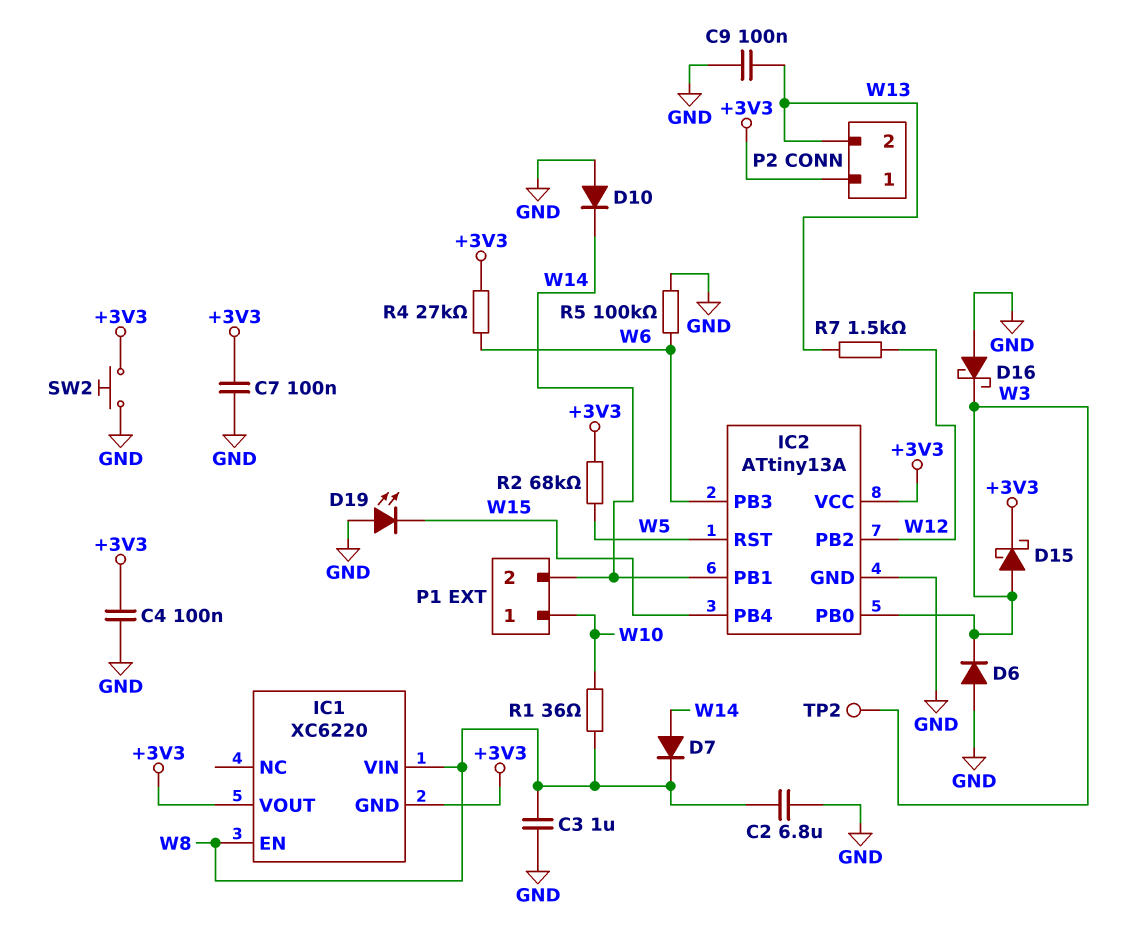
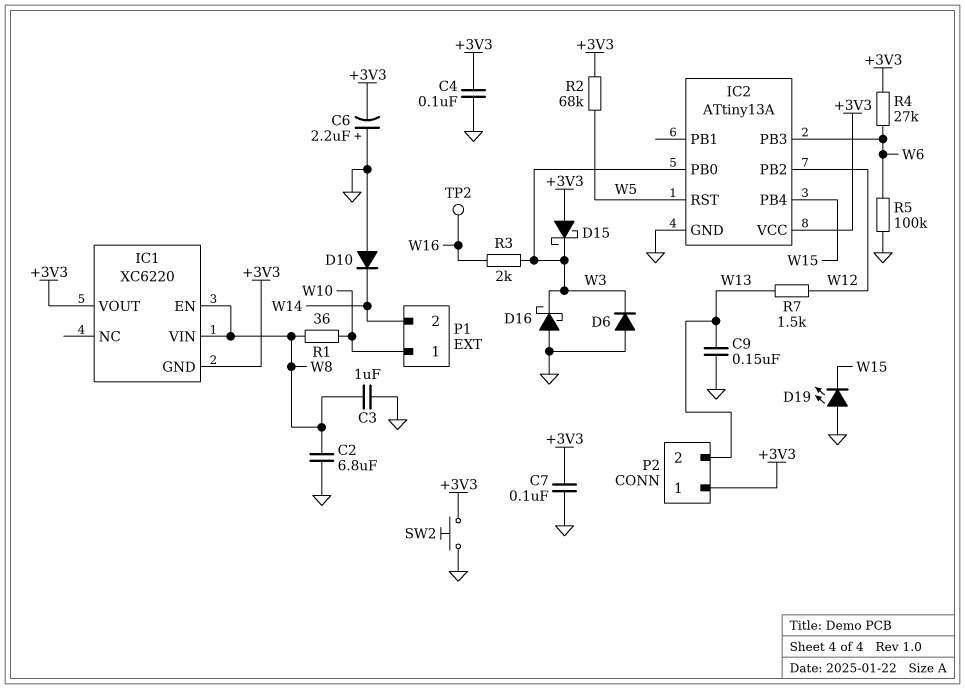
C6: none -> 2.2uF (plus GND, minus +3V3)
C9: 100nF (GND, W13) -> 150nF (GND, W13)
D7: diode (A W14, K W8) -> none
D15: schottky (A W3, K +3V3) -> schottky (A +3V3, K W3)
IC2 pin PB1: W14 -> none
R3: none -> 2k (W3, W16)
TP2: test point (W3) -> test point (W16)

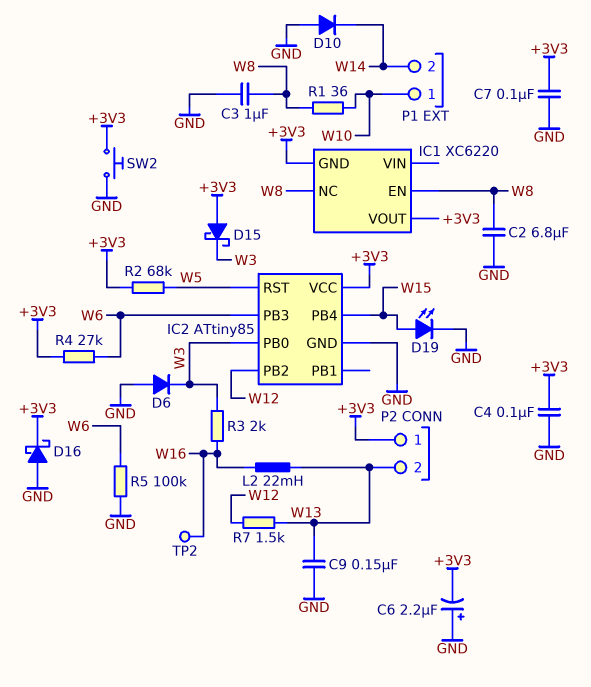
D16: schottky (A GND, K W3) -> schottky (A GND, K +3V3)
D19: LED (A GND, K W15) -> LED (A W15, K GND)
IC1 pin NC: none -> W8
IC1 pin VIN: W8 -> none
IC2: ATtiny13A -> ATtiny85
L2: none -> 22mH (W13, W16)

